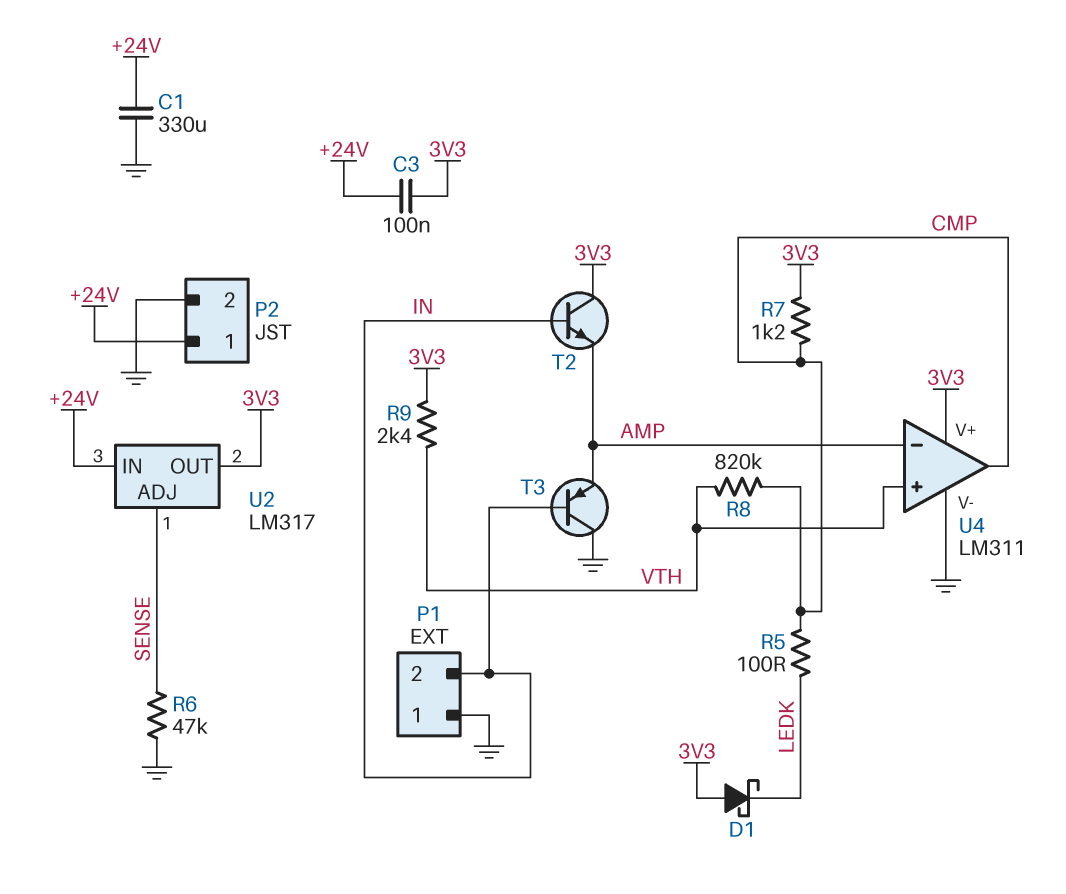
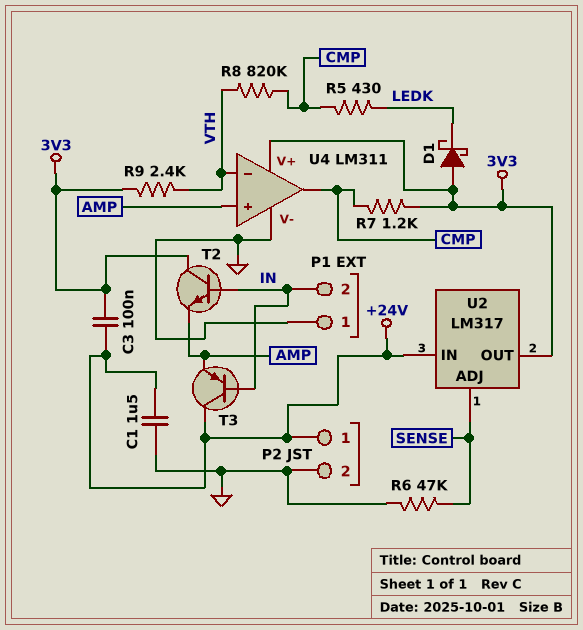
C1: 330uF (+24V, GND) -> 1.5uF (+24V, GND)
R5: 100 (CMP, LEDK) -> 430 (CMP, LEDK)
T3: PNP (B IN, C GND, E AMP) -> PNP (B IN, C +24V, E AMP)
U4 pin in+: VTH -> AMP
U4 pin in-: AMP -> VTH

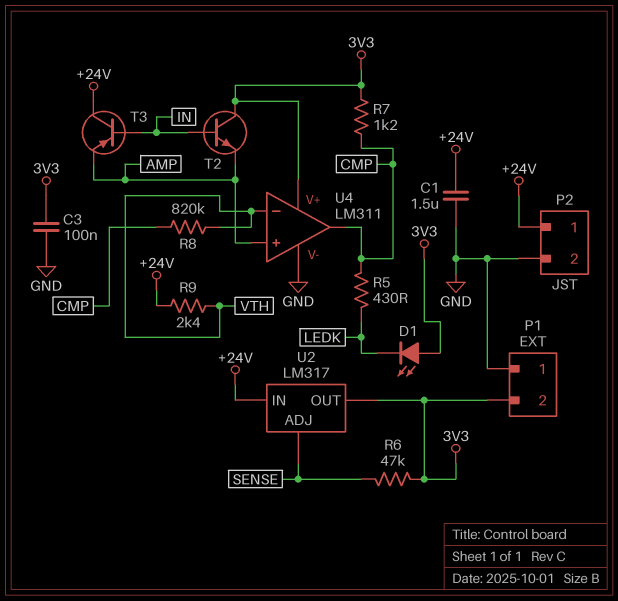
C3: 100nF (+24V, 3V3) -> 100nF (3V3, GND)
D1: schottky (A 3V3, K LEDK) -> LED (A 3V3, K LEDK)
P1 pin 2: IN -> 3V3
R6: 47k (GND, SENSE) -> 47k (3V3, SENSE)
R9: 2.4k (3V3, VTH) -> 2.4k (+24V, VTH)

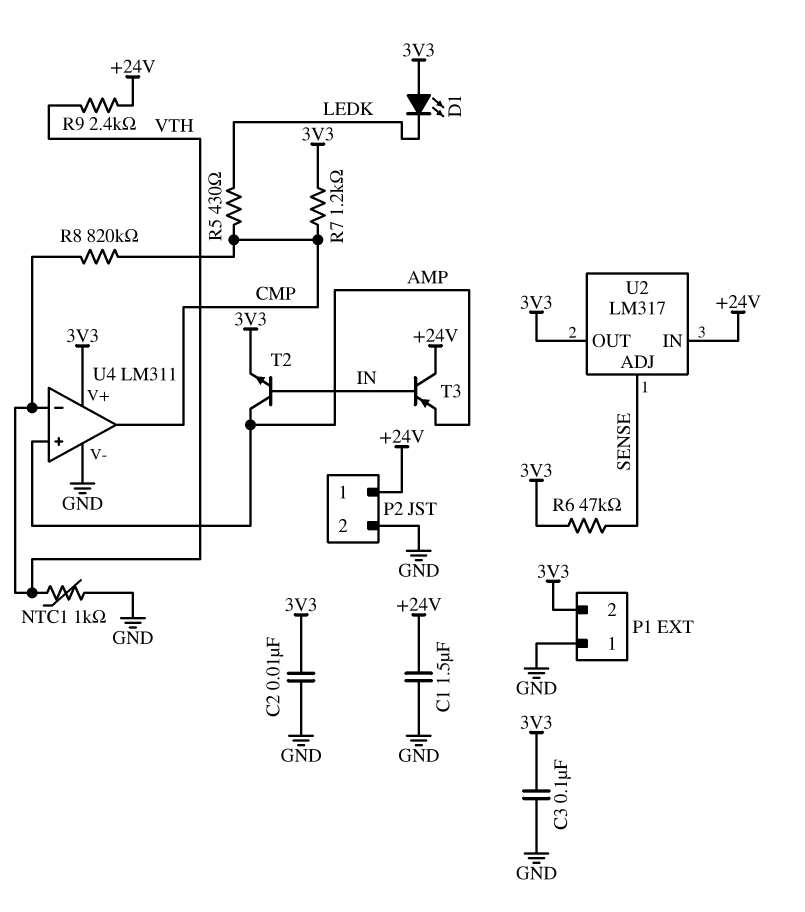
C2: none -> 10nF (3V3, GND)
NTC1: none -> 1k (GND, VTH)
T2: NPN (B IN, C 3V3, E AMP) -> NPN (B IN, C AMP, E 3V3)

